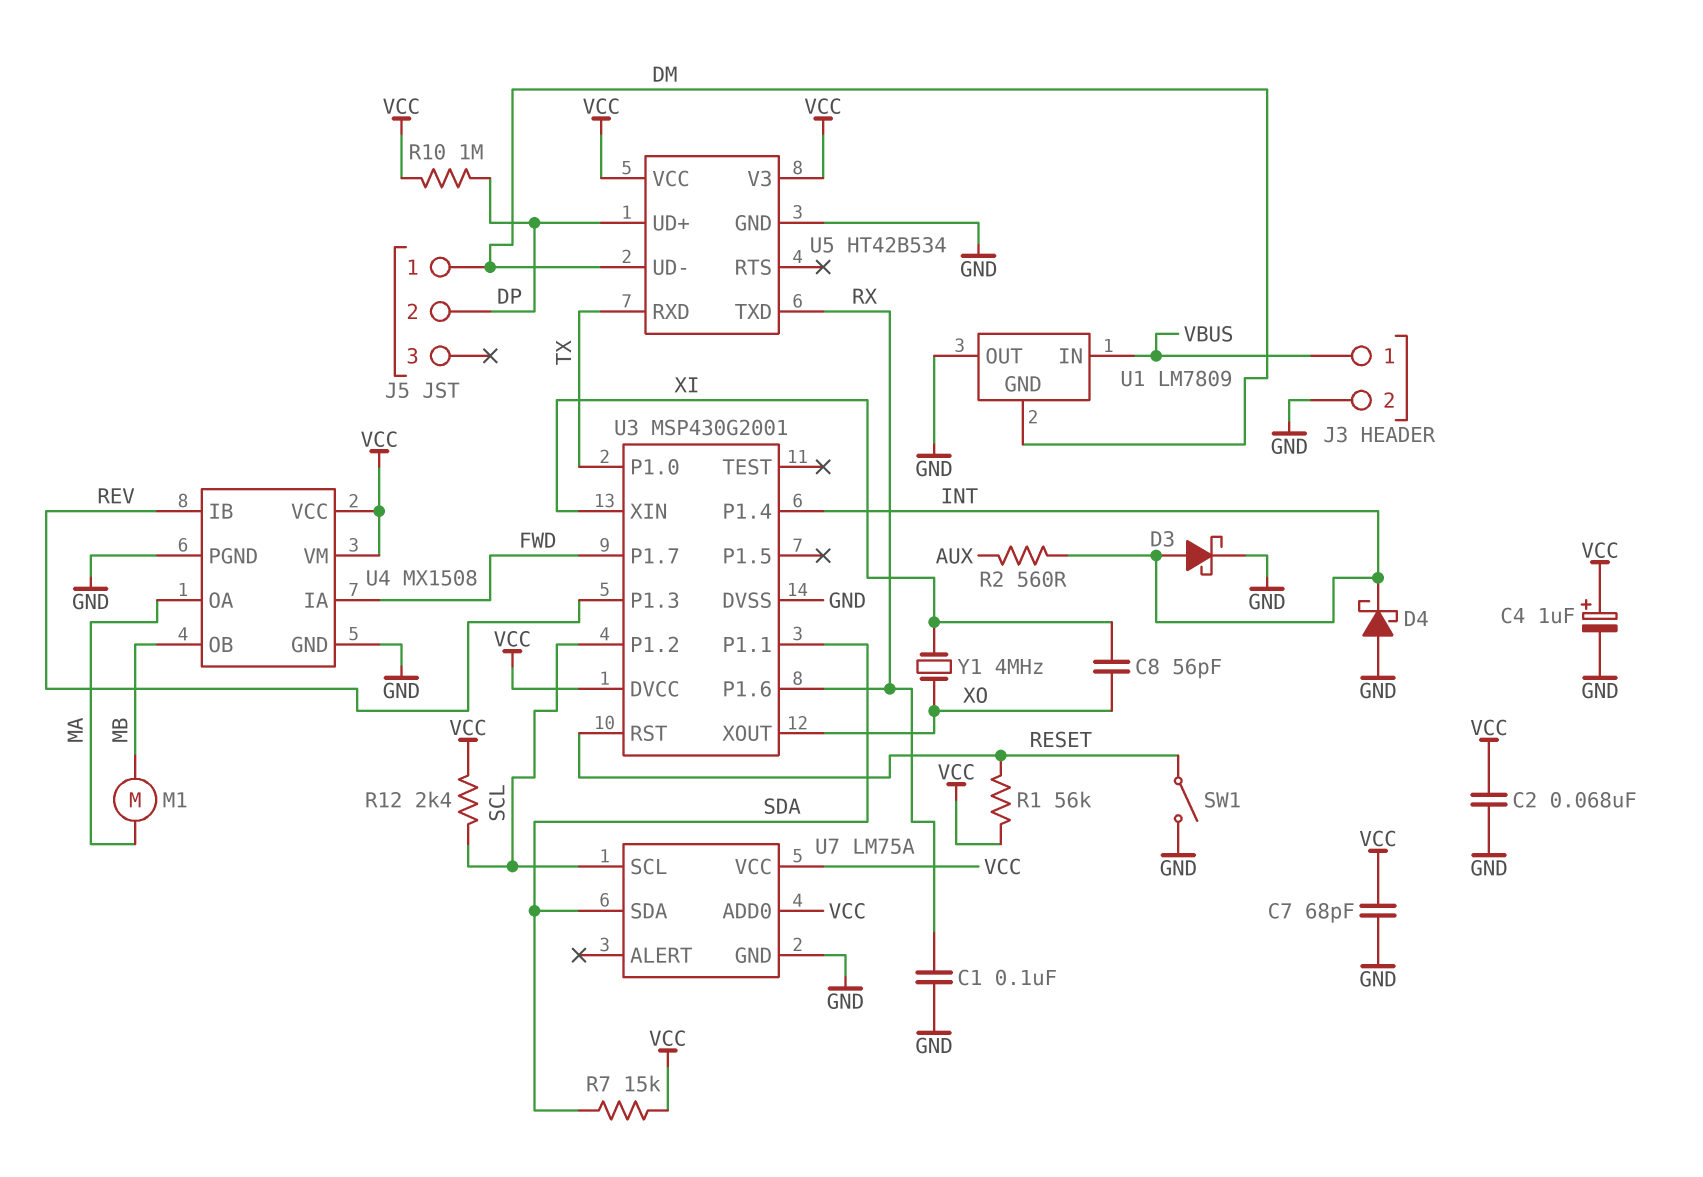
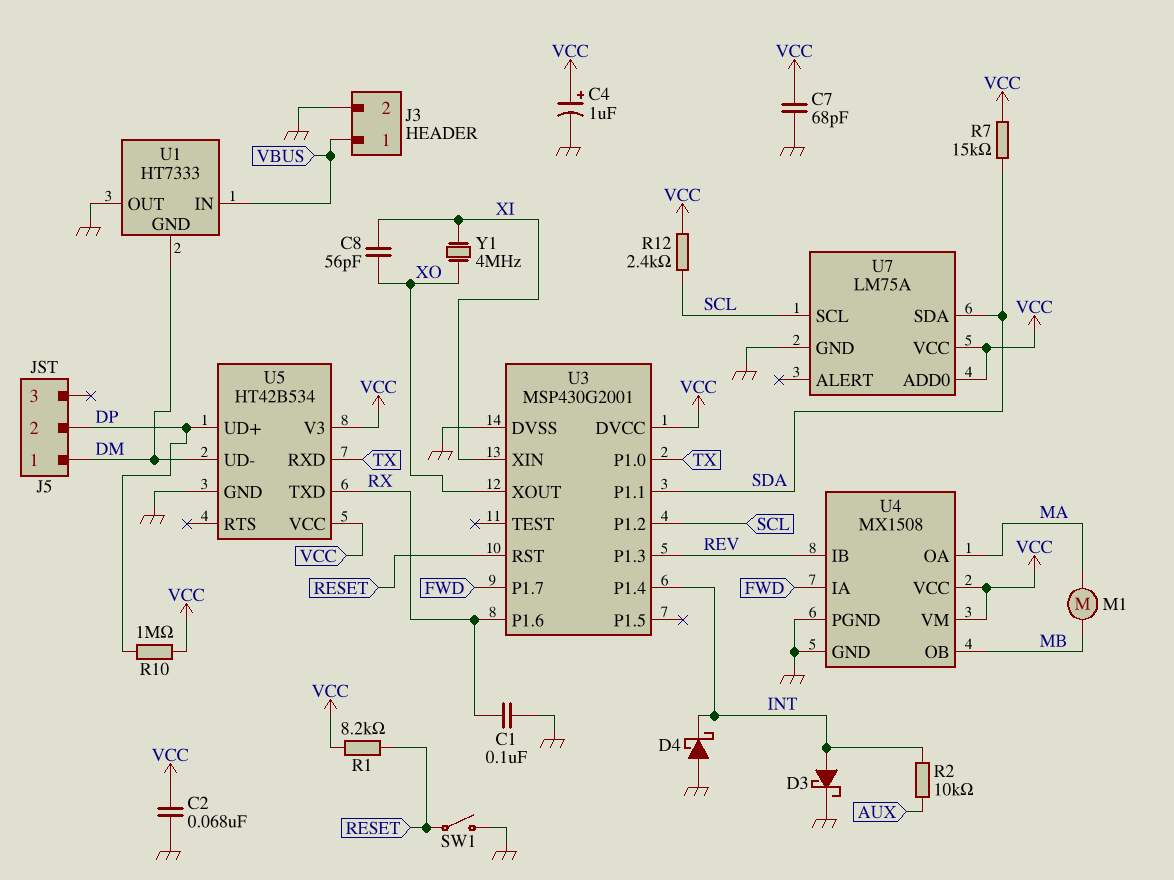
R1: 56k (RESET, VCC) -> 8.2k (RESET, VCC)
R2: 560 (AUX, INT) -> 10k (AUX, INT)
U1: LM7809 -> HT7333

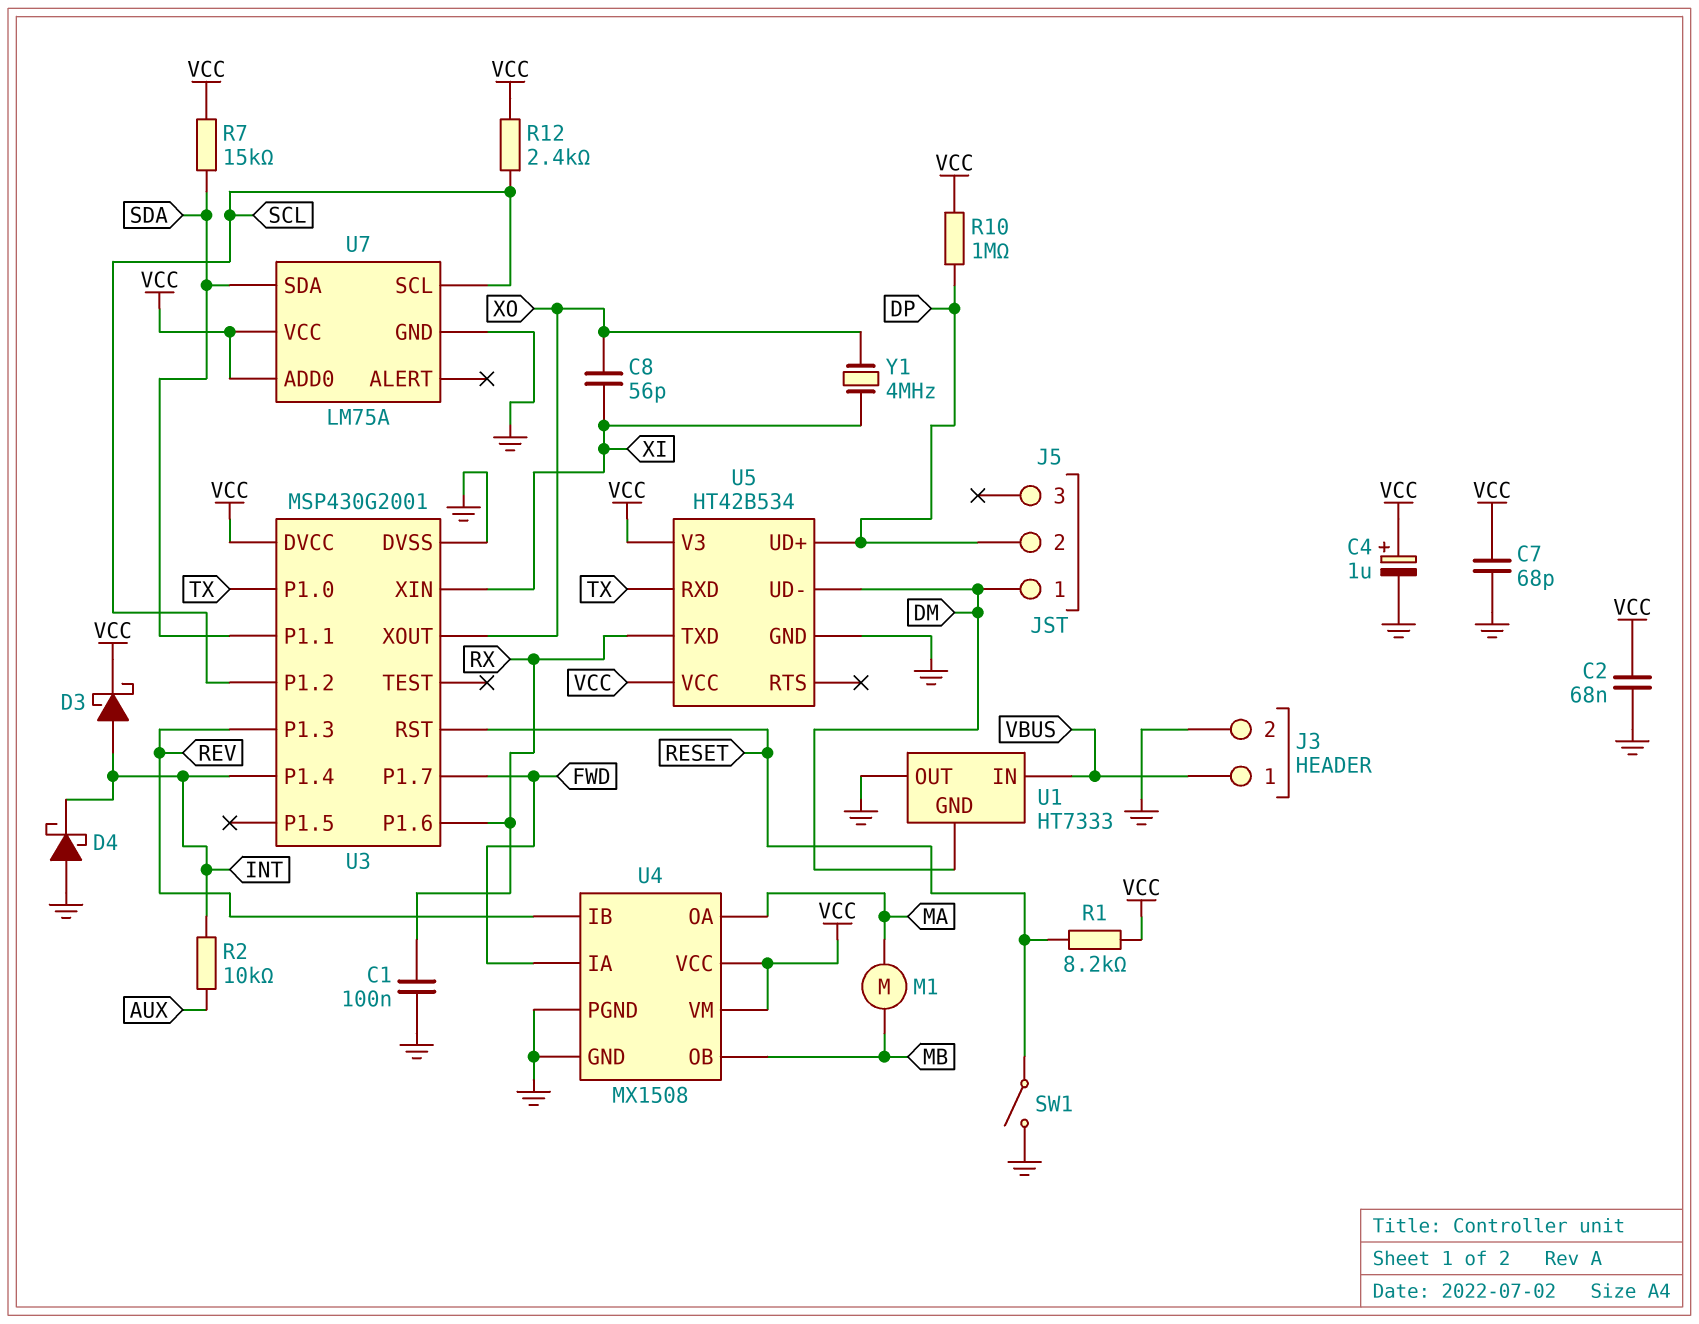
D3: schottky (A INT, K GND) -> schottky (A INT, K VCC)

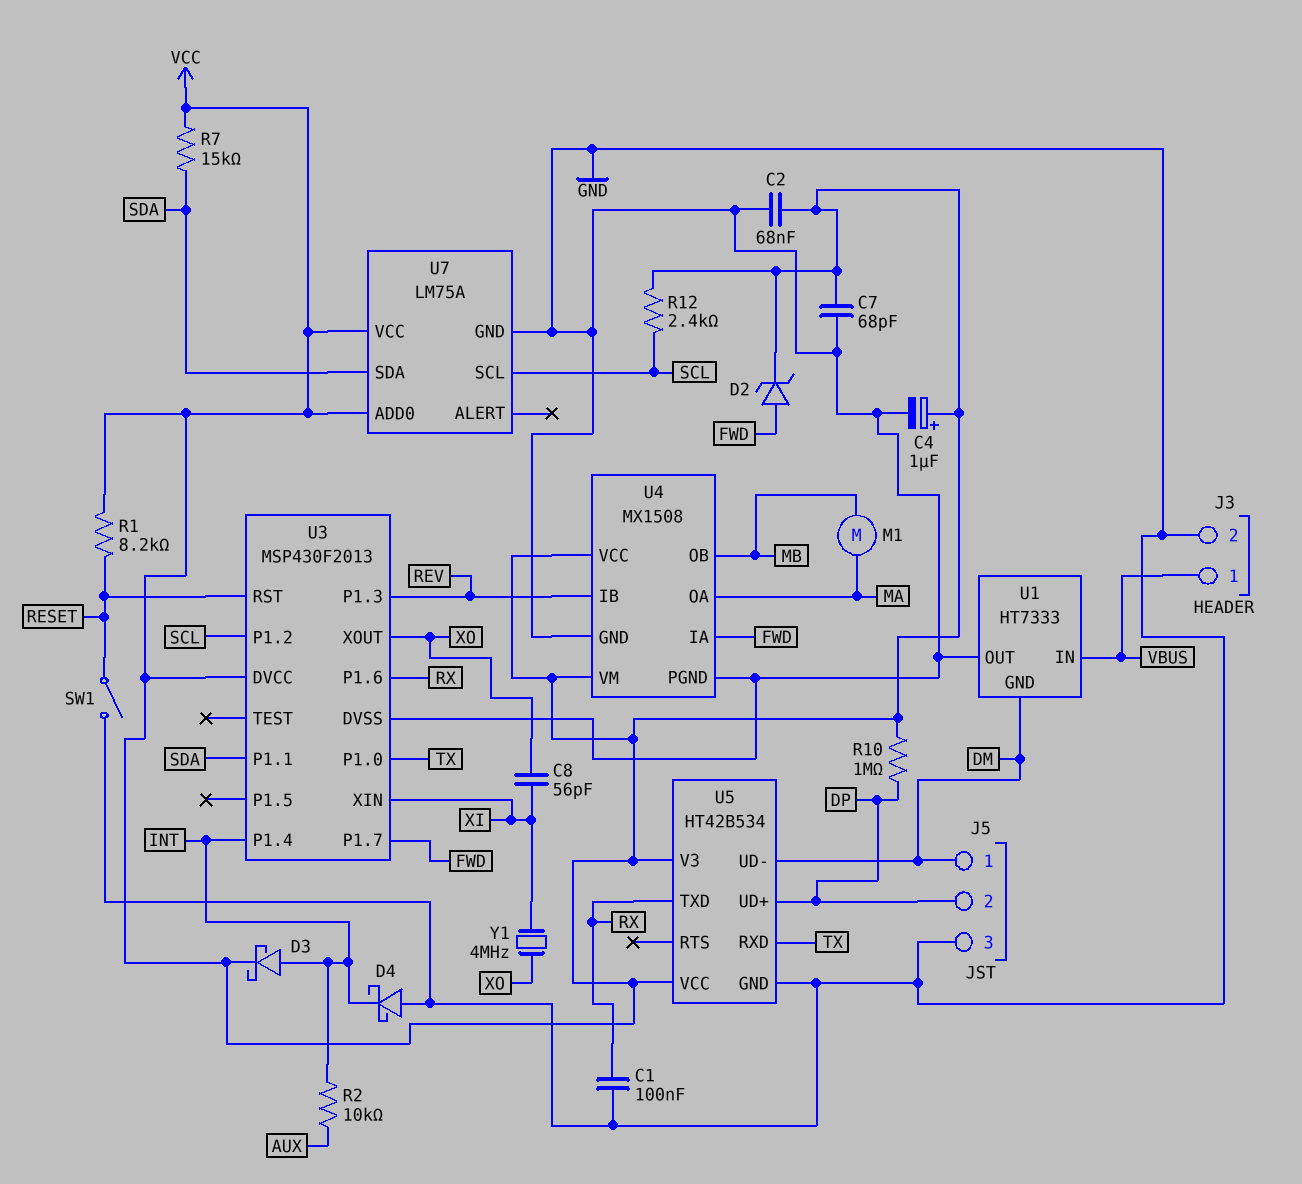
D2: none -> zener (A FWD, K VCC)
J5 pin 3: none -> GND
U3: MSP430G2001 -> MSP430F2013

